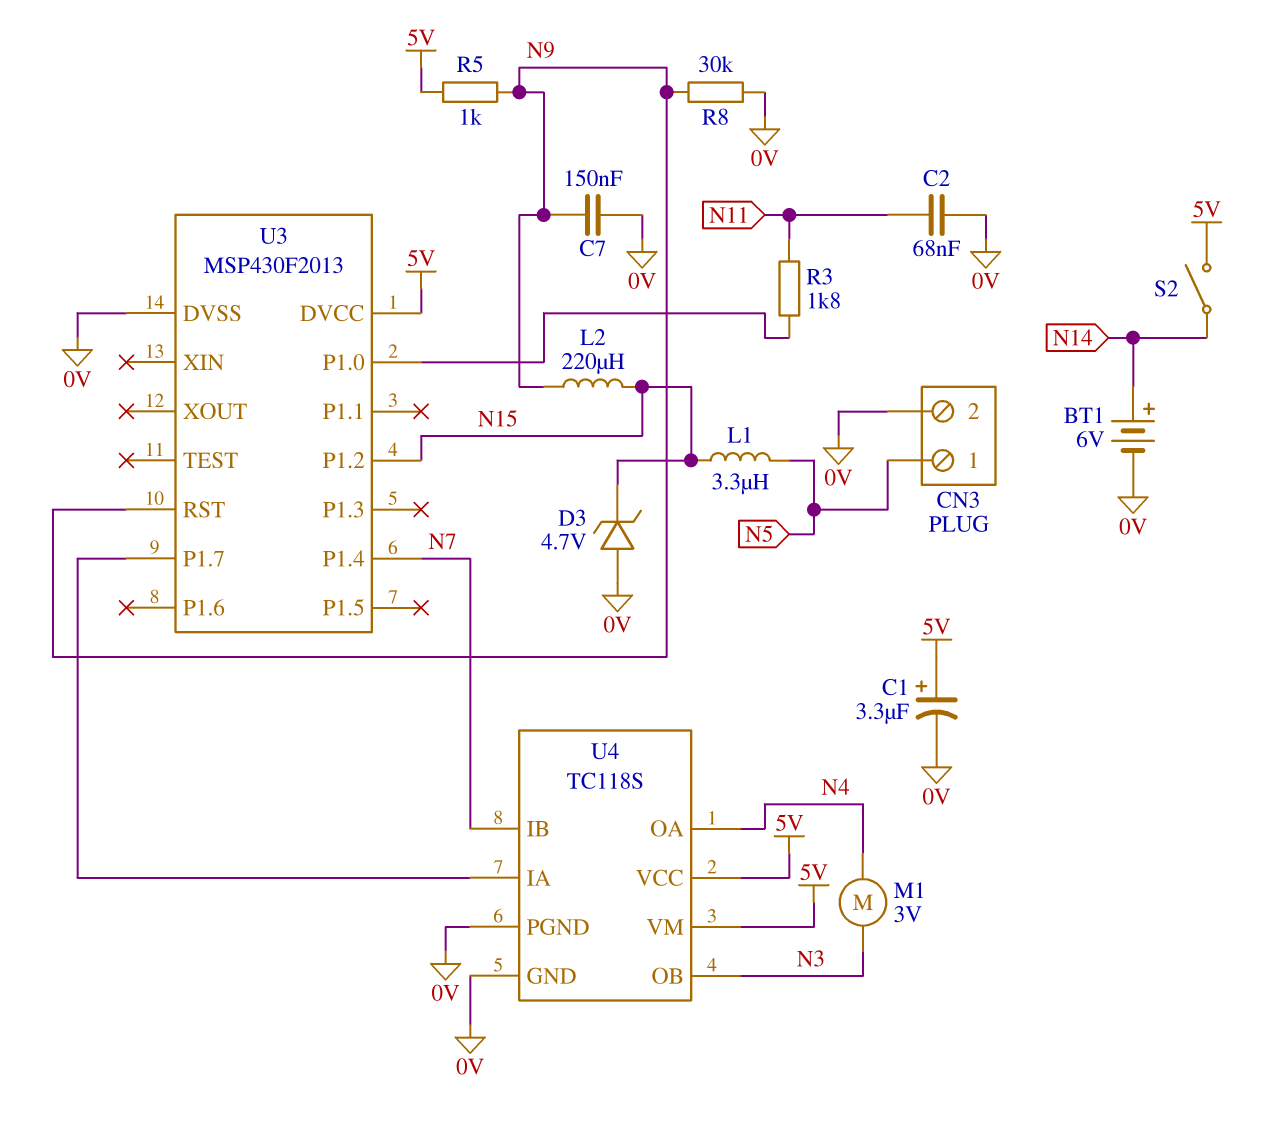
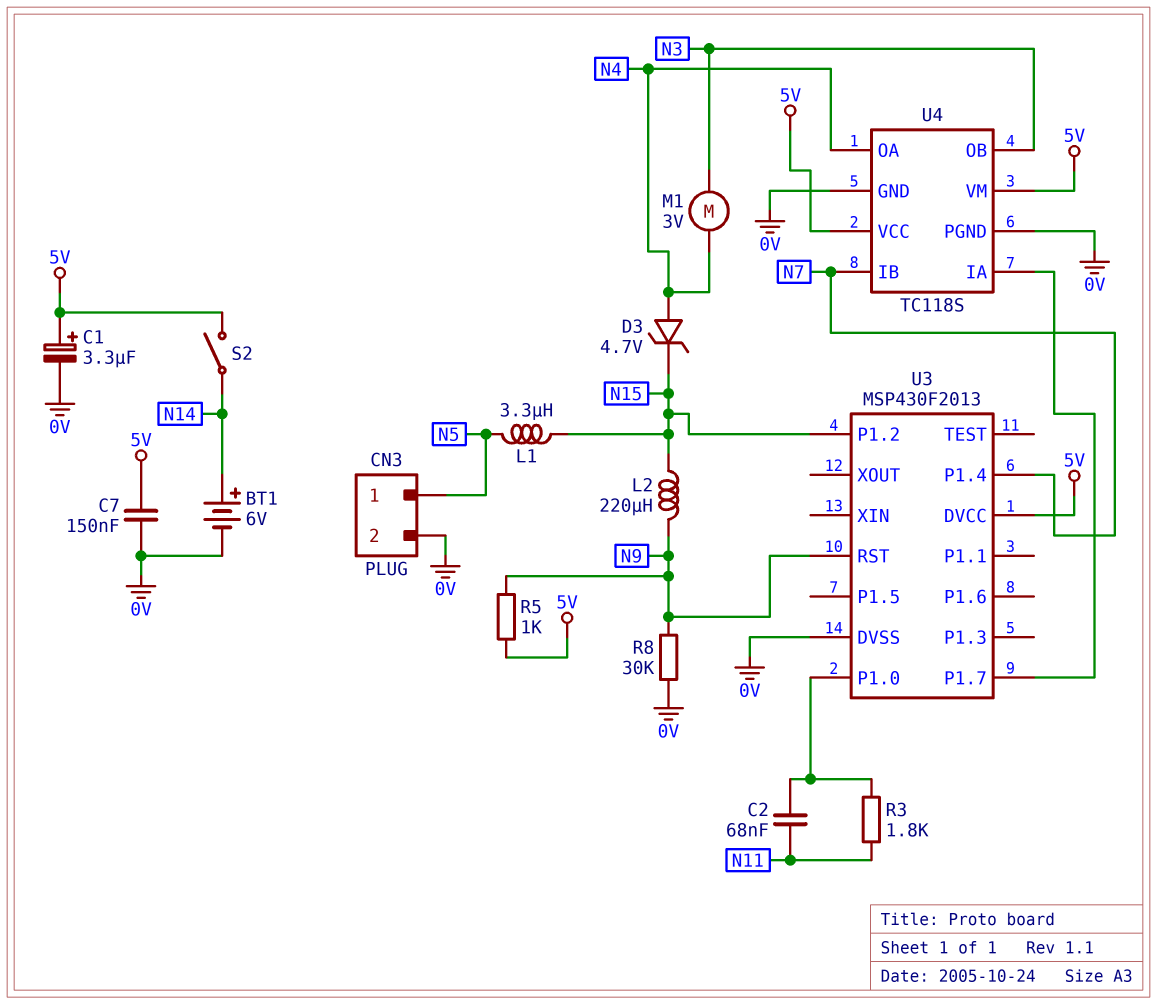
C2: 68nF (0V, N11) -> 68nF (N11, U3/P1.0)
C7: 150nF (0V, N9) -> 150nF (0V, 5V)
D3: zener 4.7V (A 0V, K N15) -> zener 4.7V (A N4, K N15)

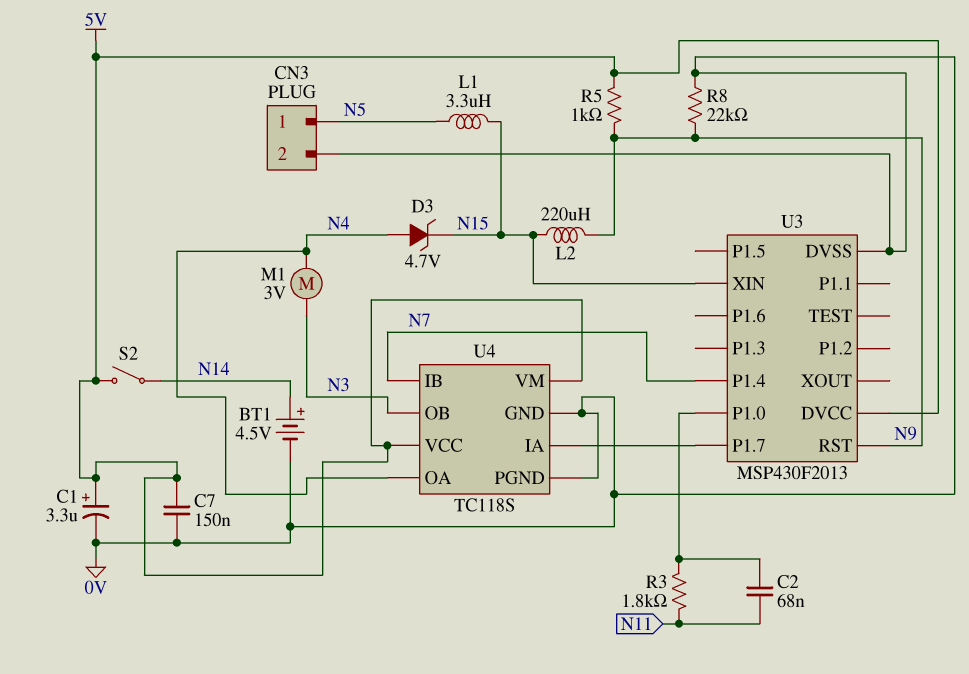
BT1: 6V (plus N14, minus 0V) -> 4.5V (plus N14, minus 0V)
R8: 30k (0V, N9) -> 22k (0V, N9)
U3 pin P1.2: N15 -> none
U3 pin XIN: none -> N15

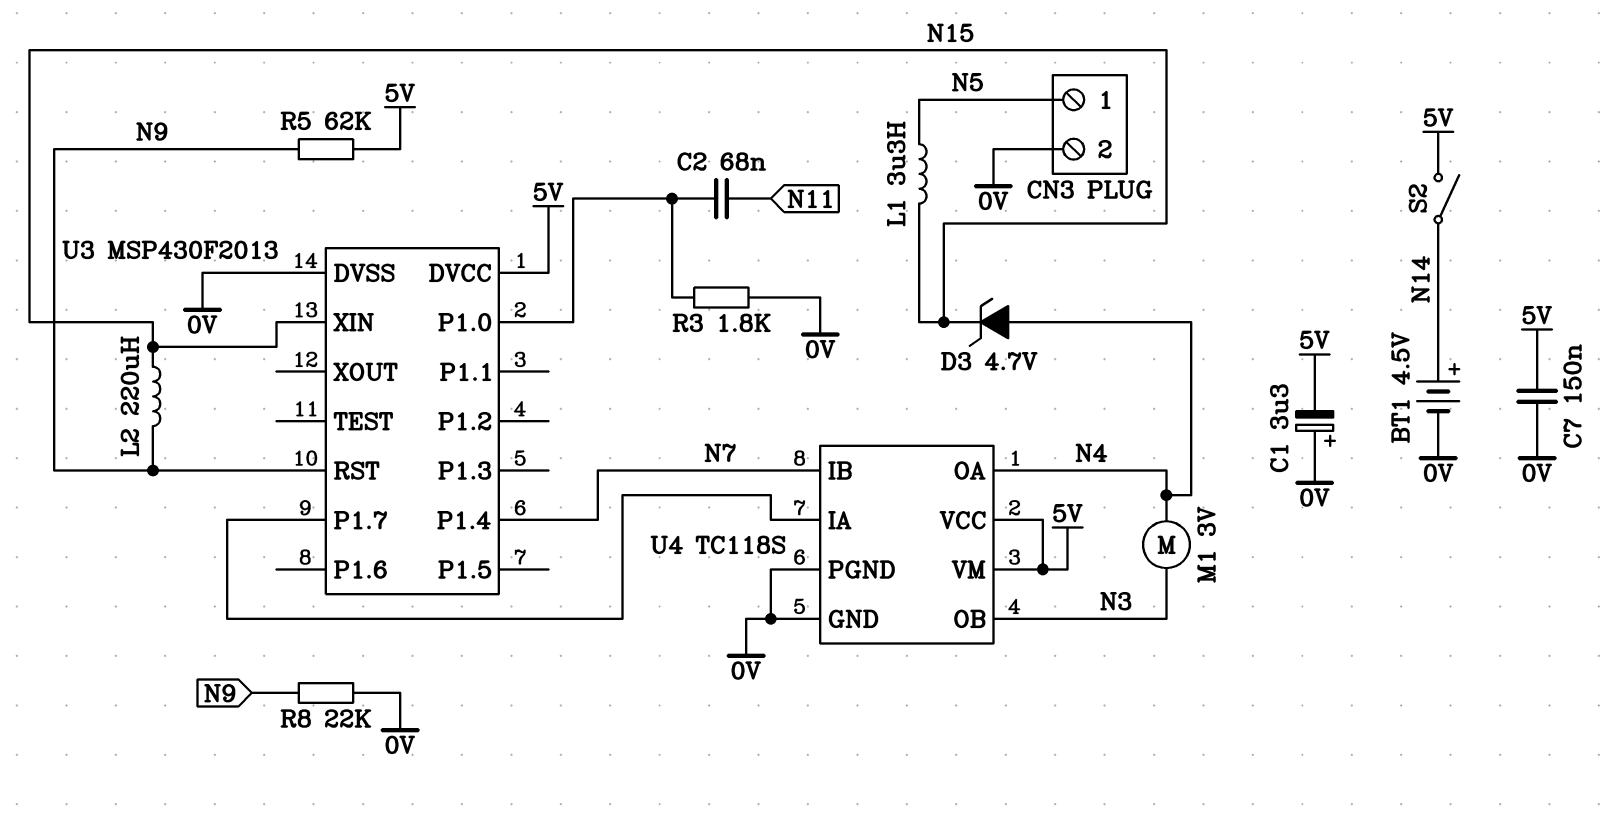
C1: 3.3uF (plus 5V, minus 0V) -> 3.3uF (plus 0V, minus 5V)
R3: 1.8k (N11, U3/P1.0) -> 1.8k (0V, U3/P1.0)
R5: 1k (5V, N9) -> 62k (5V, N9)

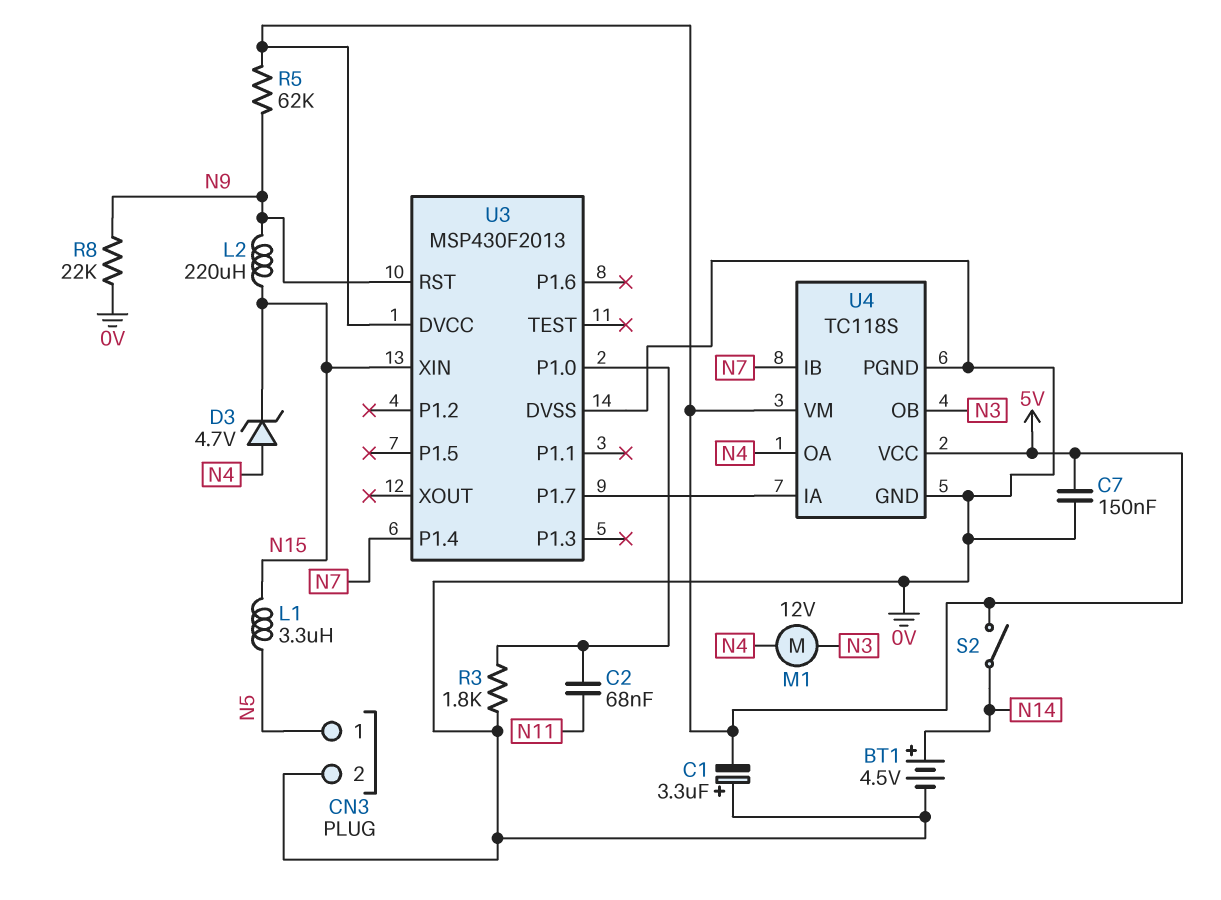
M1: motor 3V (N3, N4) -> motor 12V (N3, N4)

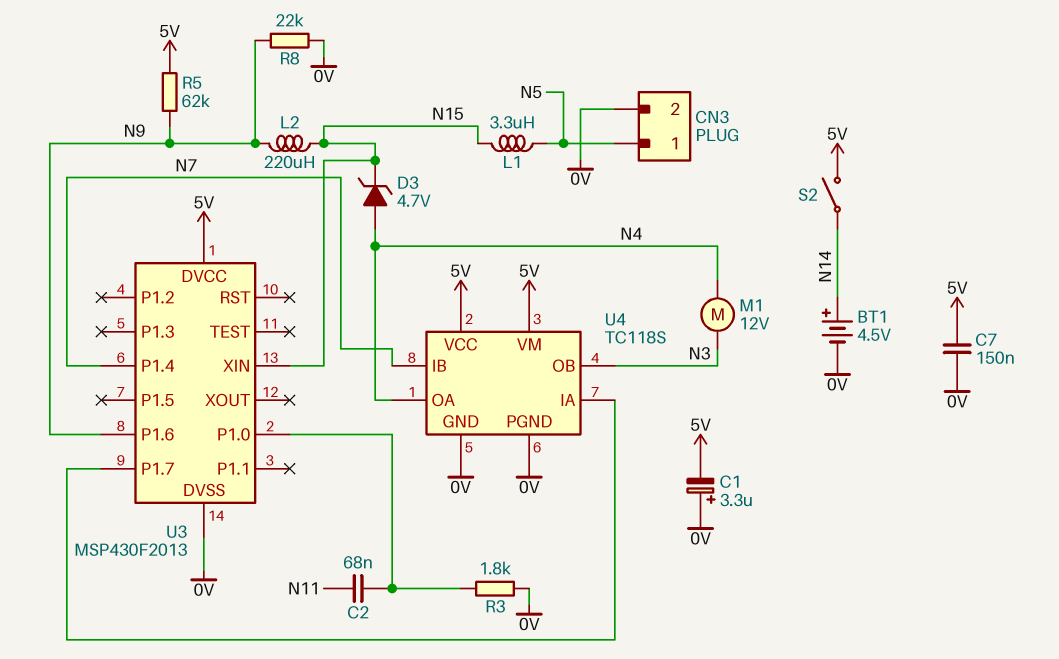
U3 pin P1.6: none -> N9
U3 pin RST: N9 -> none

